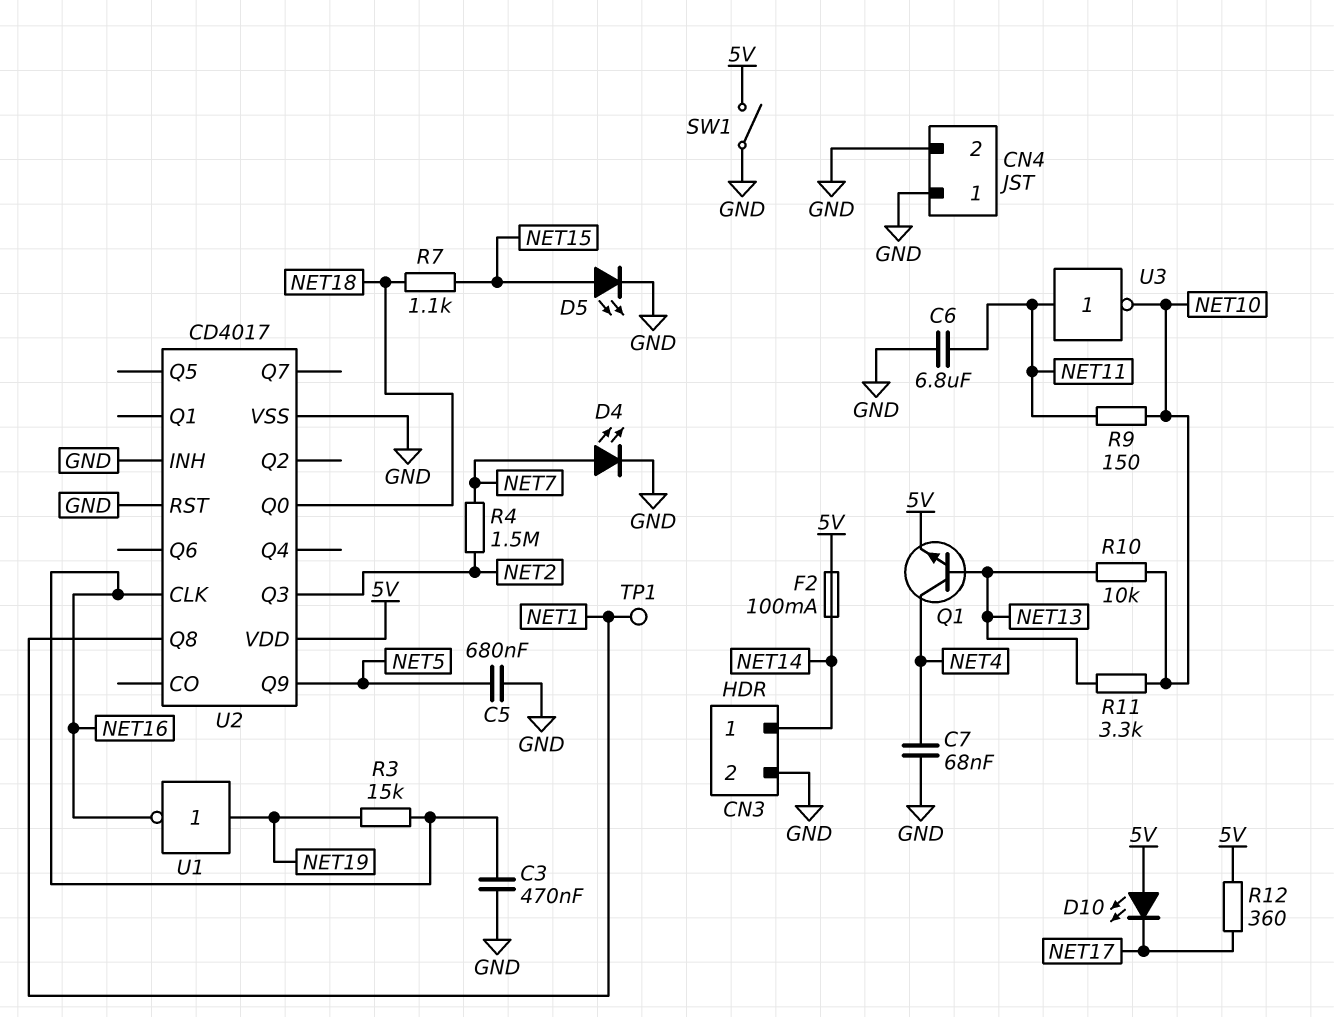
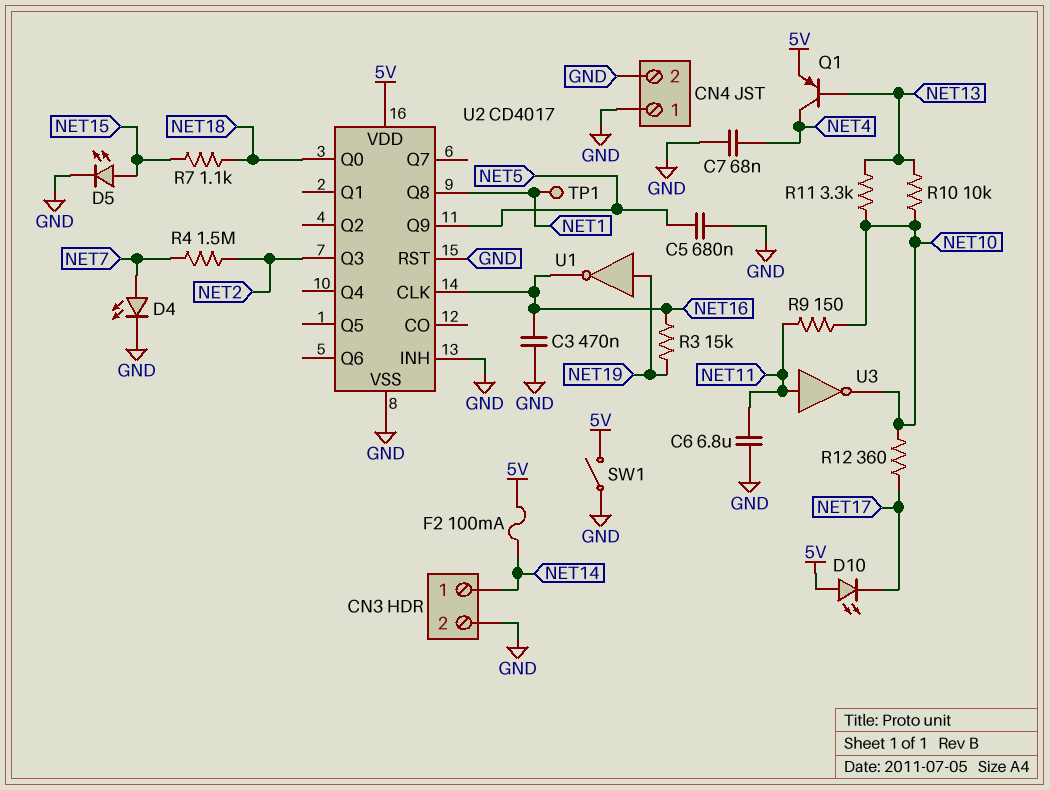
Q1: NPN (B NET13, C NET4, E 5V) -> PNP (B NET13, C NET4, E 5V)
R12: 360 (5V, NET17) -> 360 (NET10, NET17)

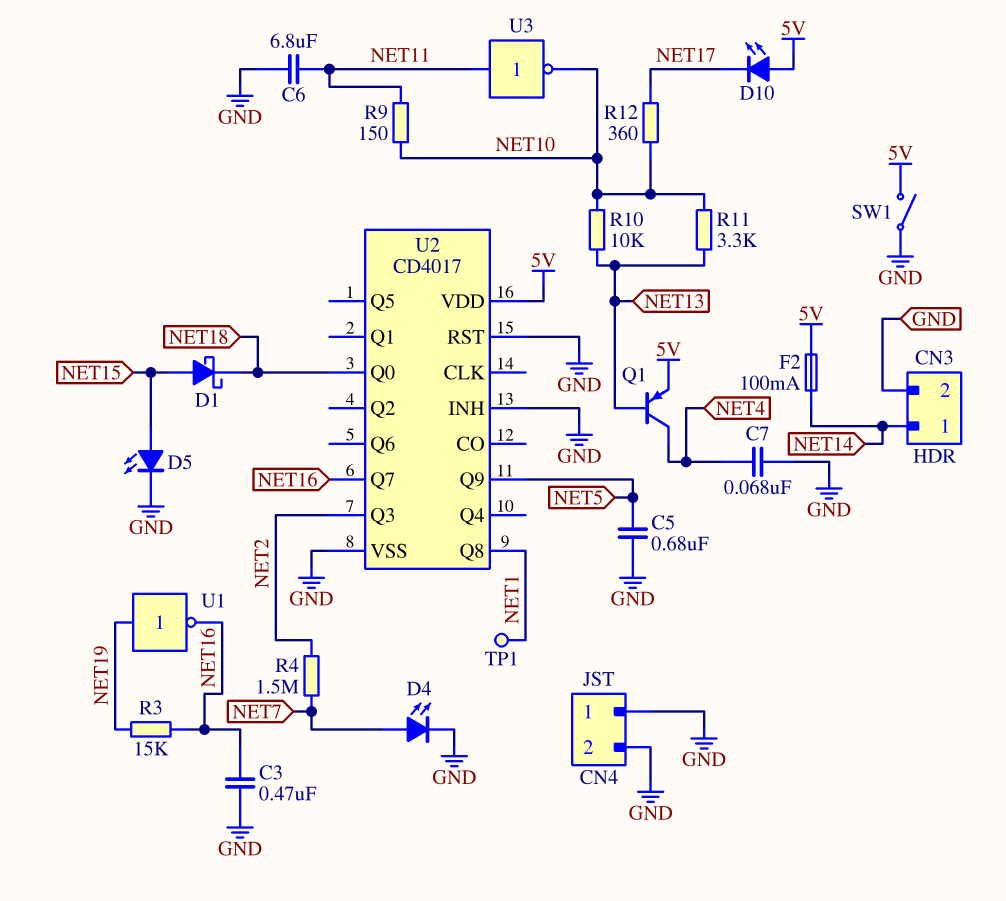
D1: none -> schottky (A NET15, K NET18)
R7: 1.1k (NET15, NET18) -> none
U2 pin CLK: NET16 -> none
U2 pin Q7: none -> NET16

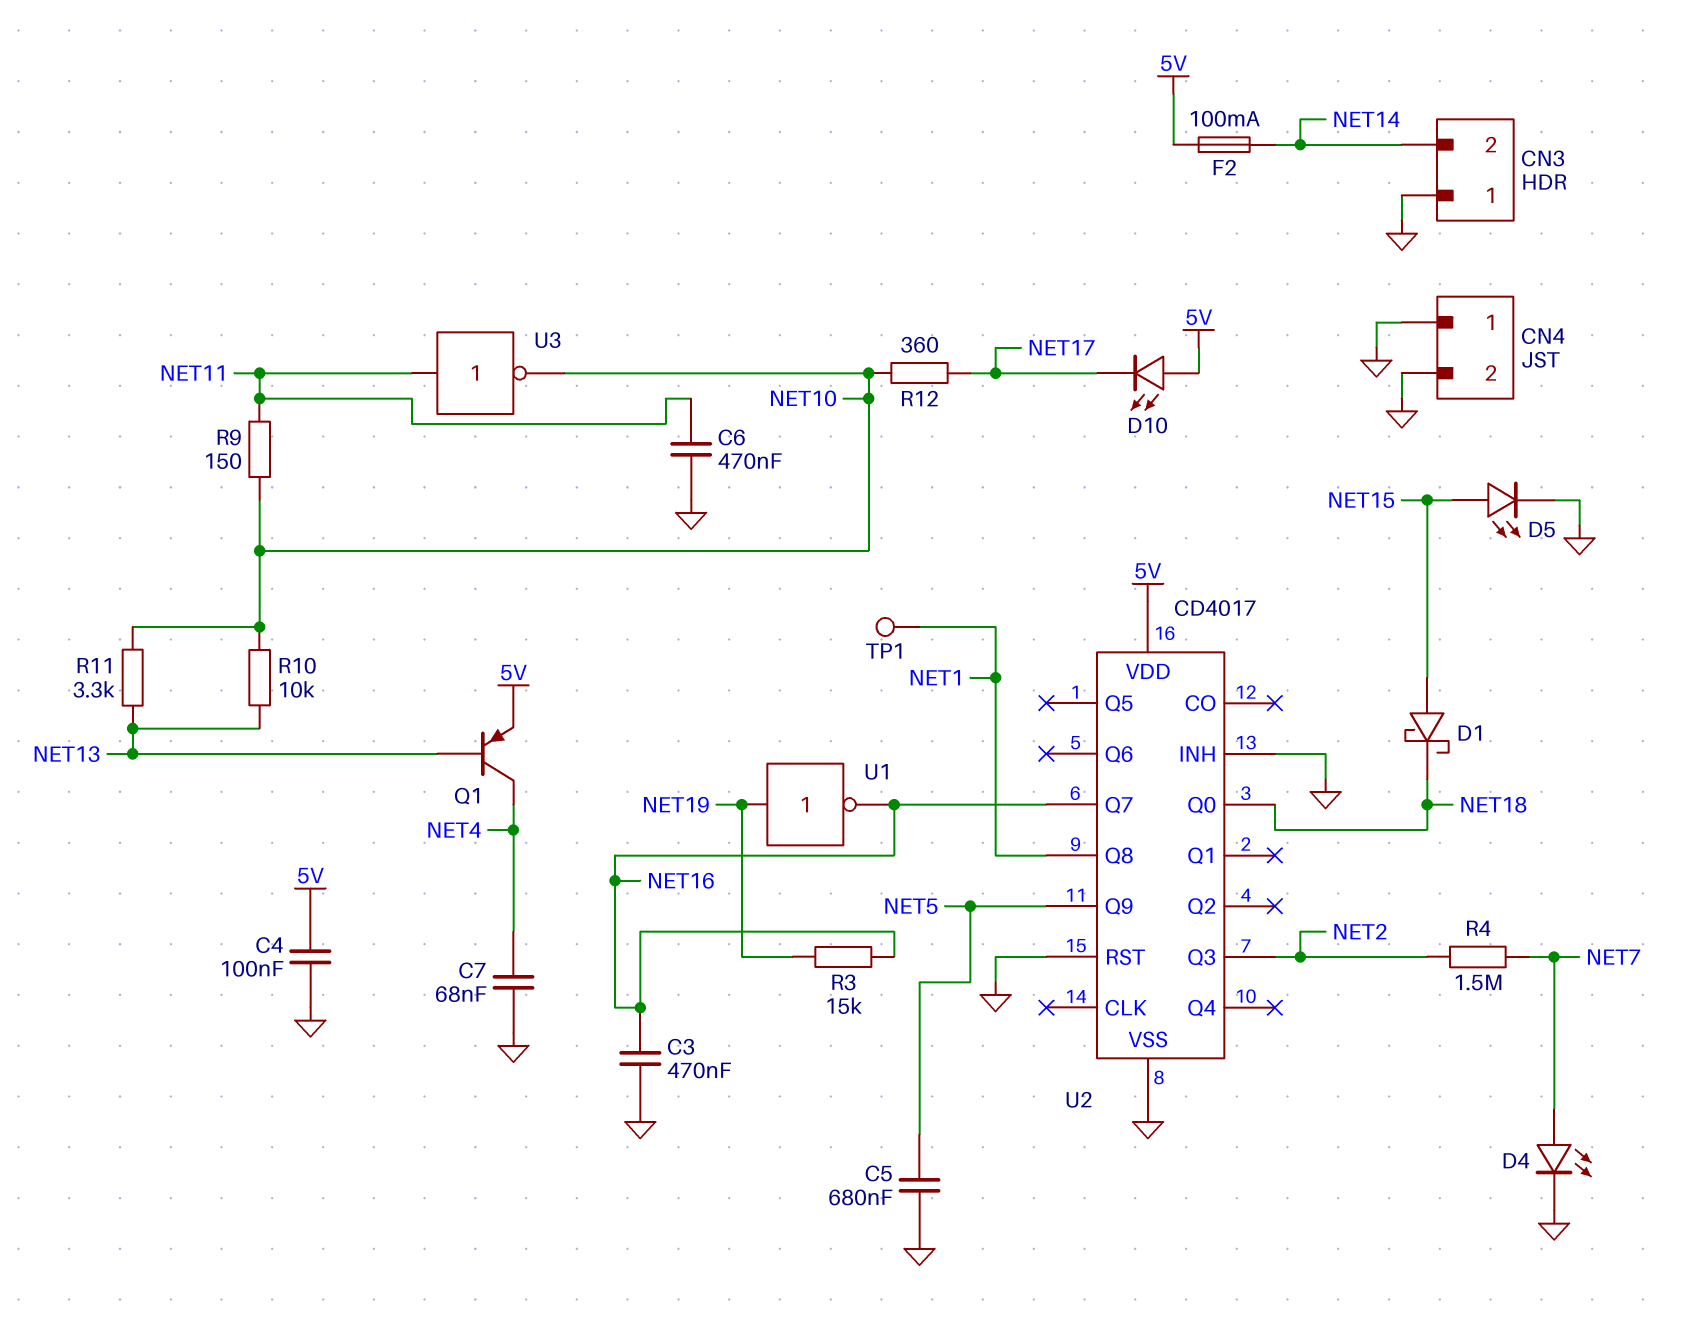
C4: none -> 100nF (5V, GND)
C6: 6.8uF (GND, NET11) -> 470nF (GND, NET11)
CN3 pin 1: NET14 -> GND
CN3 pin 2: GND -> NET14
SW1: switch (5V, GND) -> none

